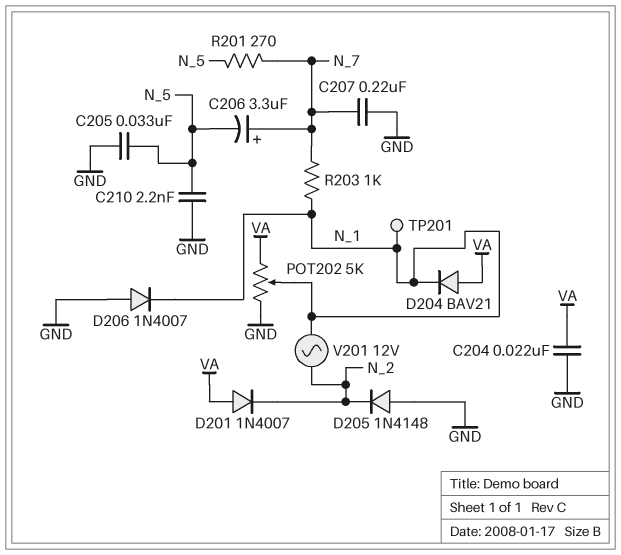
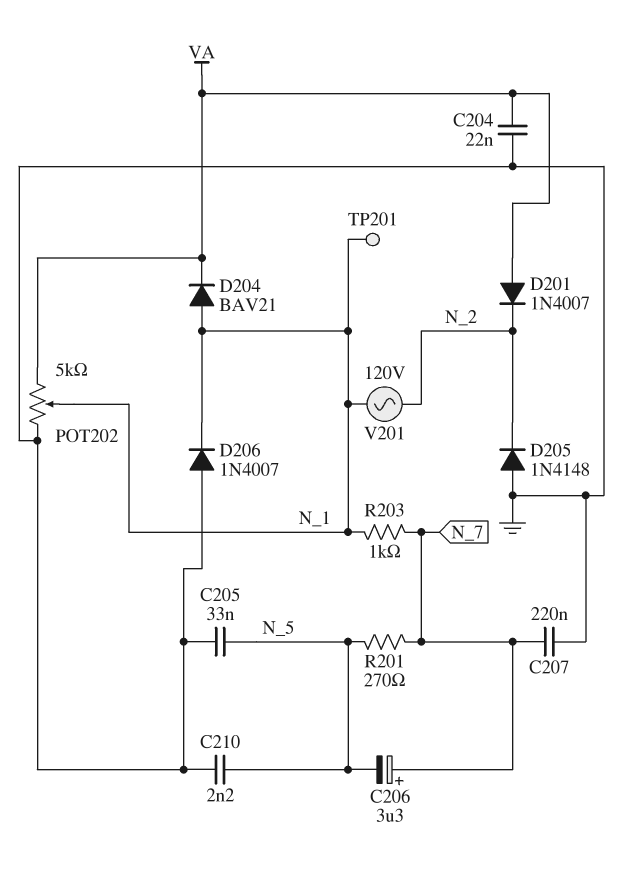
D204: diode BAV21 (A VA, K N_1) -> diode BAV21 (A N_1, K VA)
V201: AC 12V (N_1, N_2) -> AC 120V (N_1, N_2)

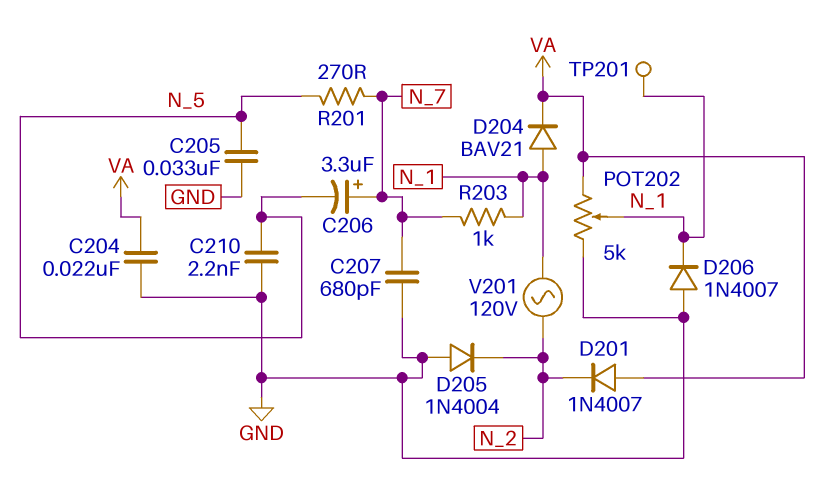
C207: 220nF (GND, N_7) -> 680pF (GND, N_7)
D205: diode 1N4148 (A GND, K N_2) -> diode 1N4004 (A GND, K N_2)

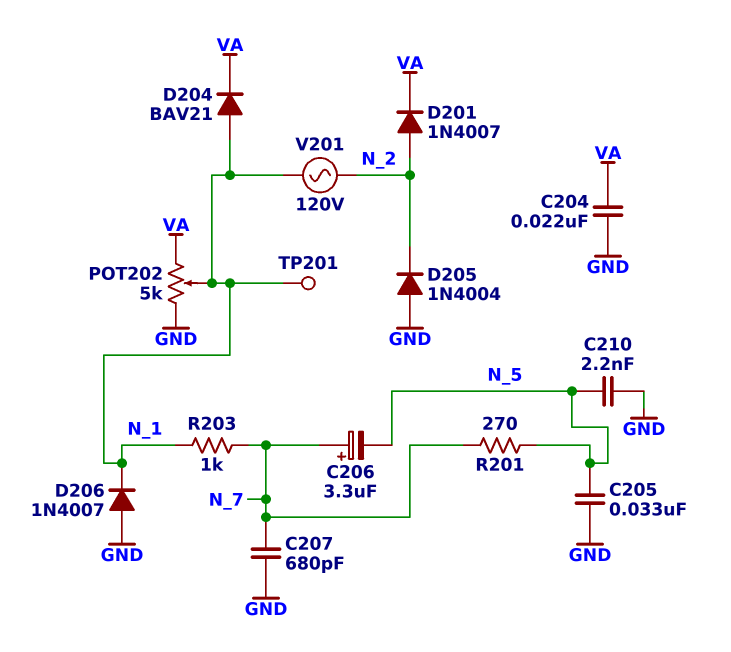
D201: diode 1N4007 (A VA, K N_2) -> diode 1N4007 (A N_2, K VA)

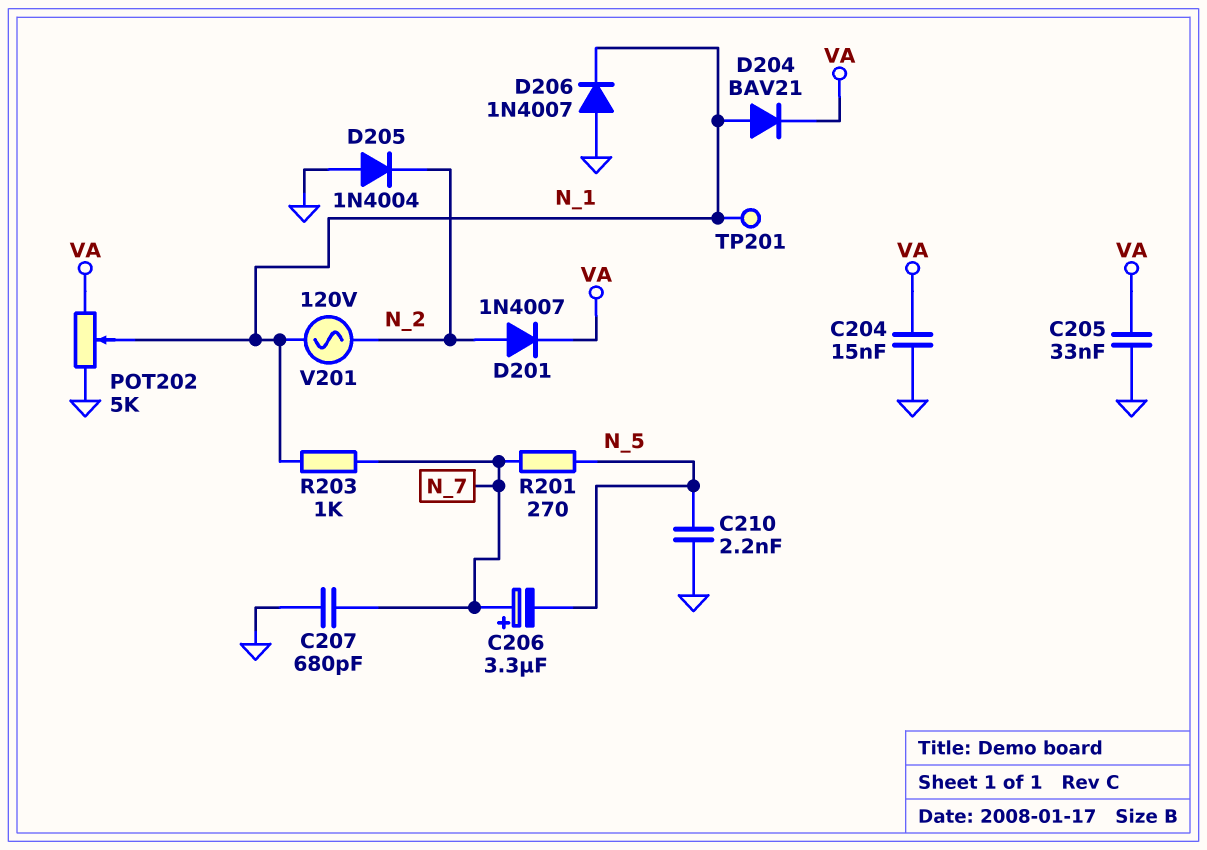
C204: 22nF (GND, VA) -> 15nF (GND, VA)
C205: 33nF (GND, N_5) -> 33nF (GND, VA)

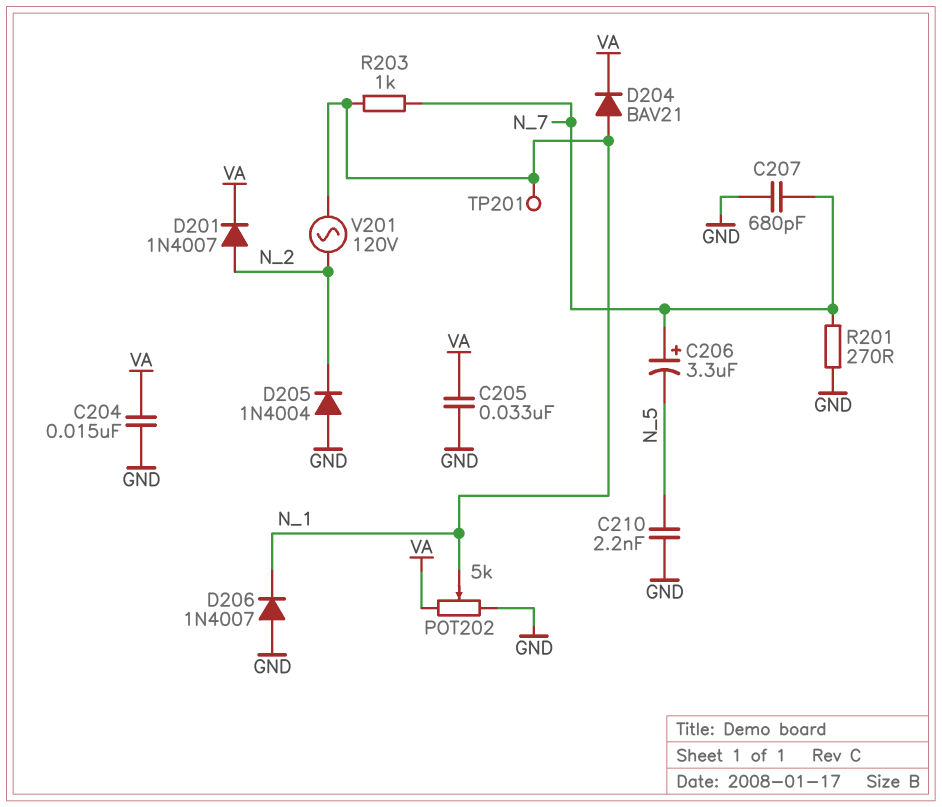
R201: 270 (N_5, N_7) -> 270 (GND, N_7)

